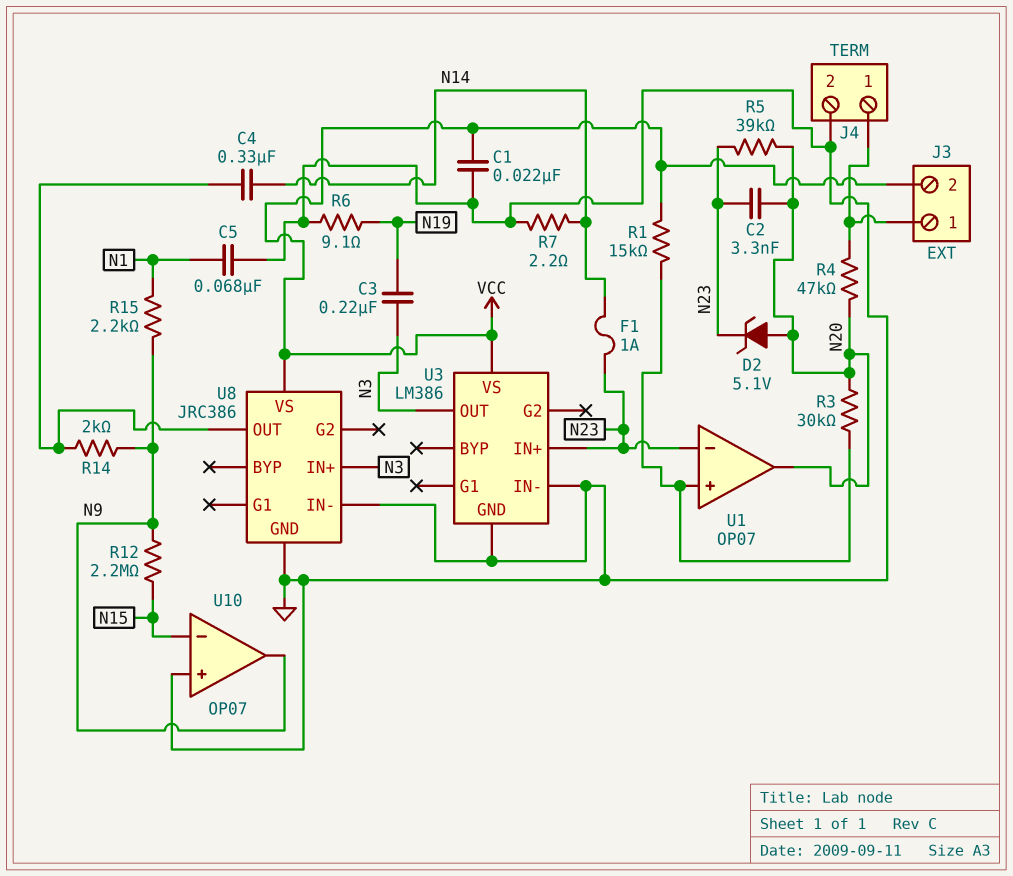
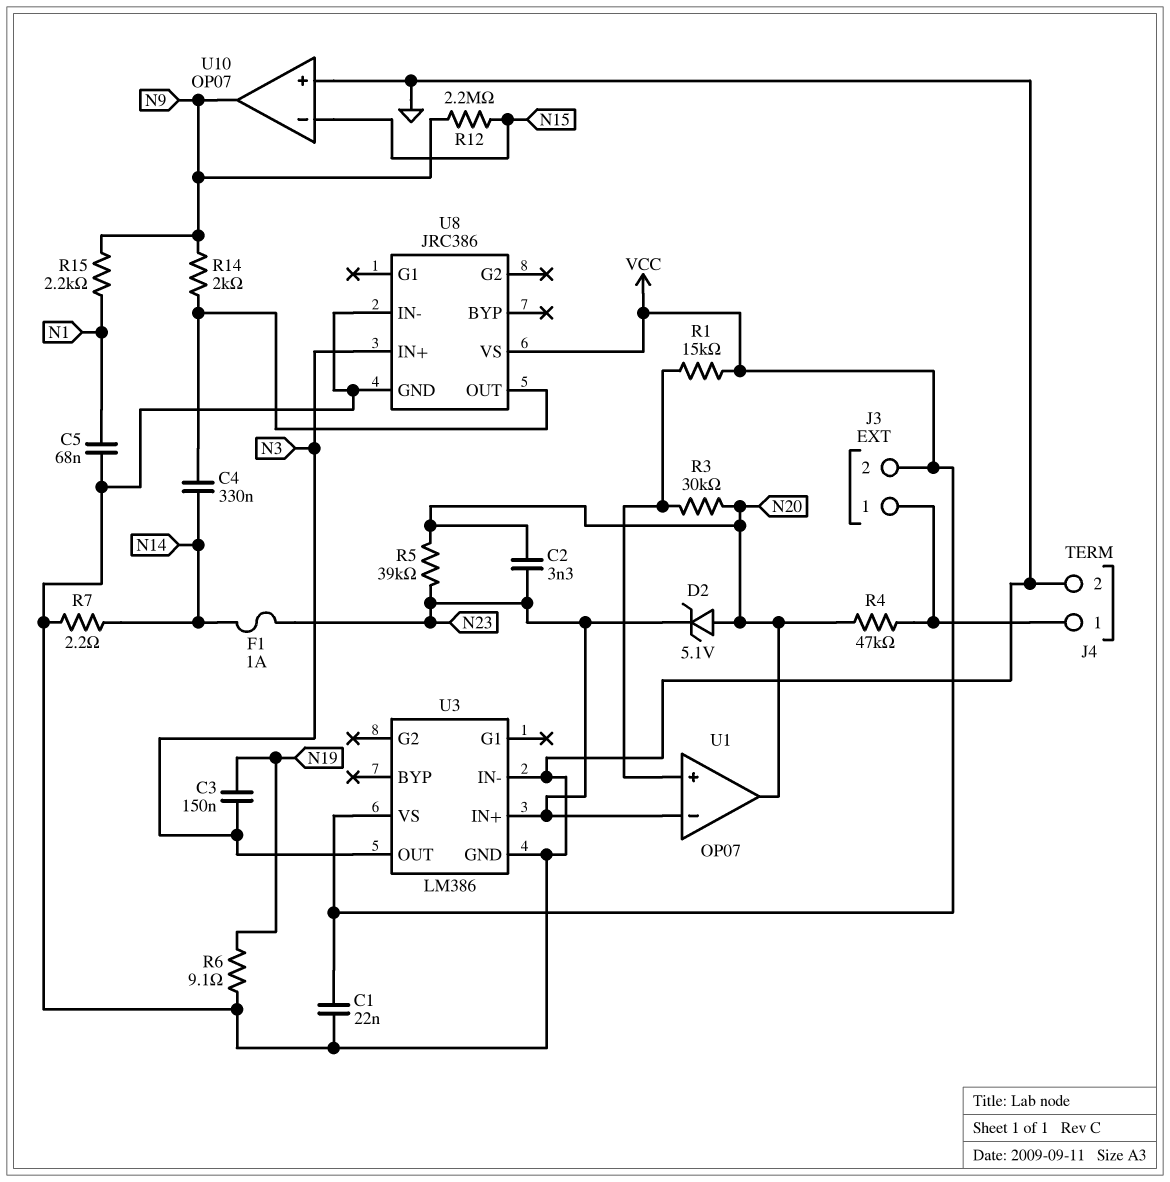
C3: 220nF (N3, N19) -> 150nF (N3, N19)

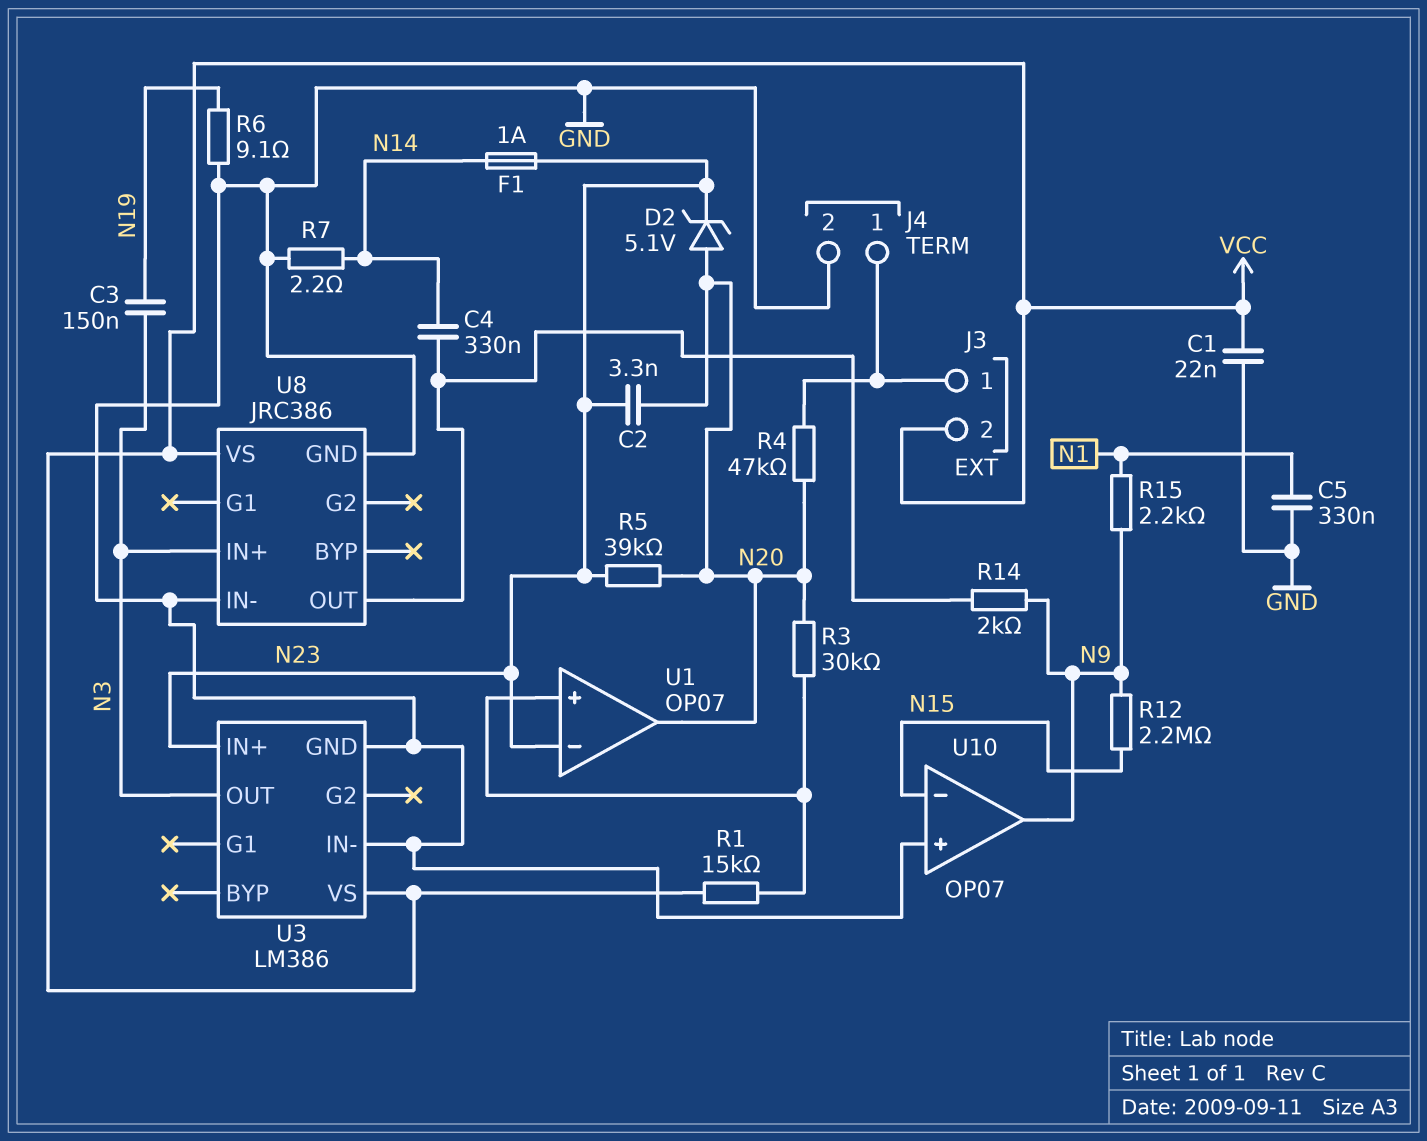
C5: 68nF (GND, N1) -> 330nF (GND, N1)

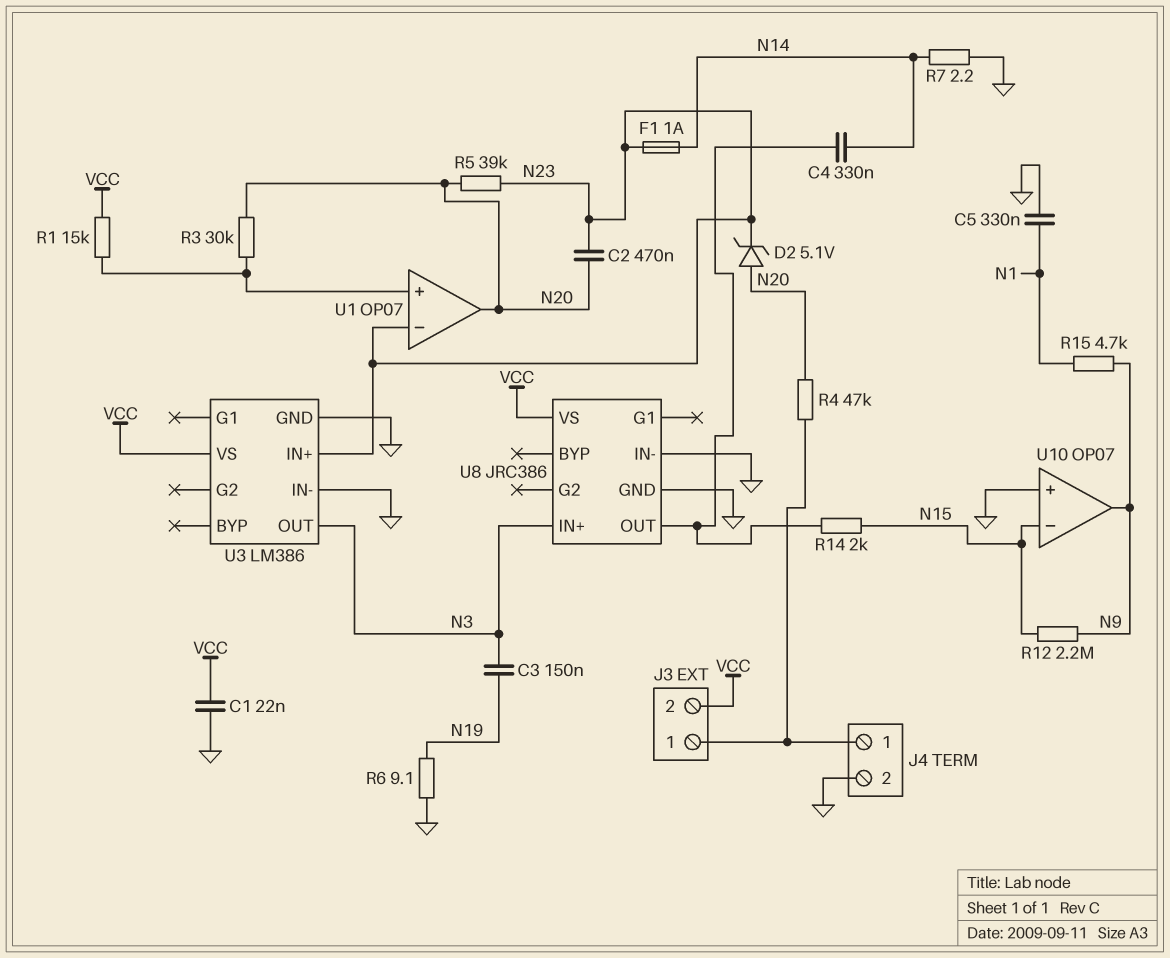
C2: 3.3nF (N20, N23) -> 470nF (N20, N23)
R14: 2k (N9, U8/OUT) -> 2k (N15, U8/OUT)
R15: 2.2k (N1, N9) -> 4.7k (N1, N9)

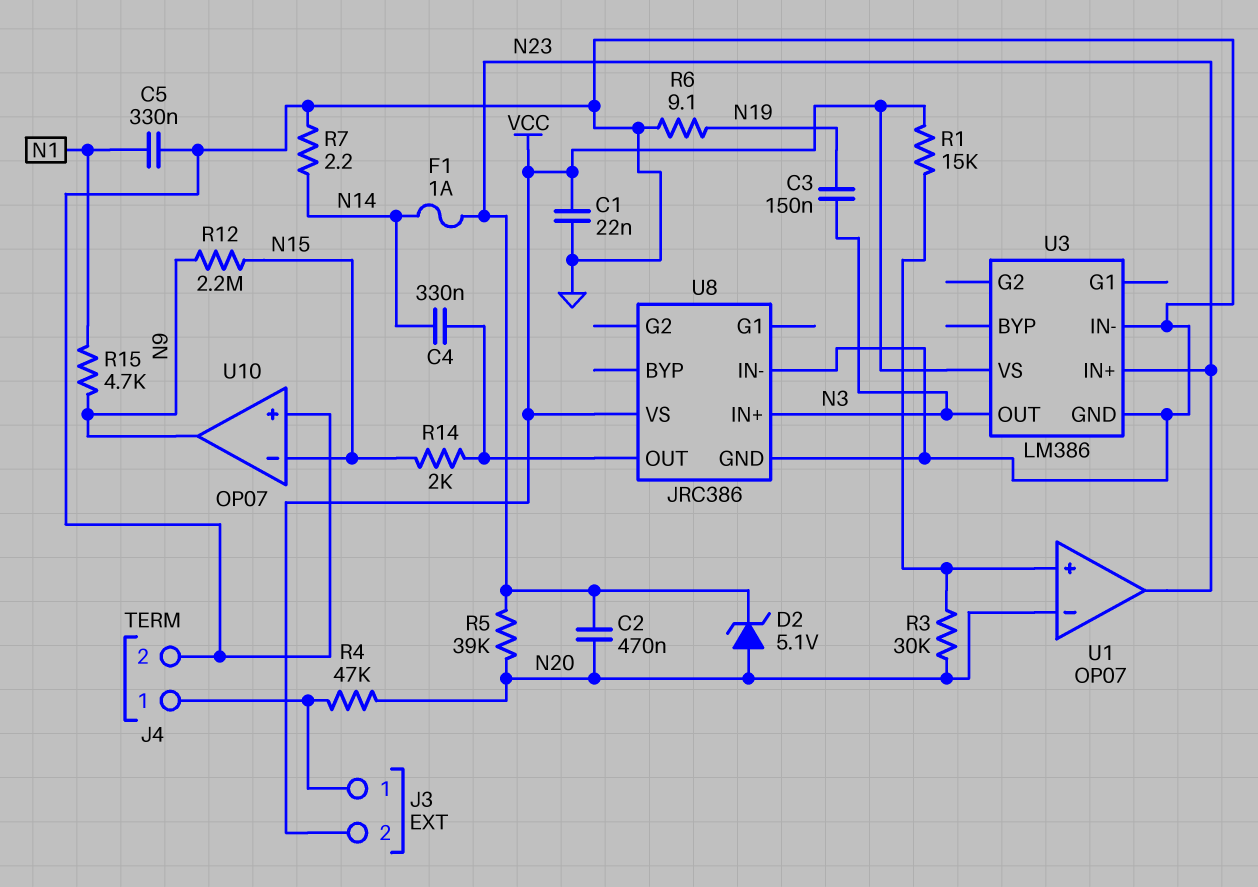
U1 pin in-: N23 -> N20
U1 pin out: N20 -> N23

